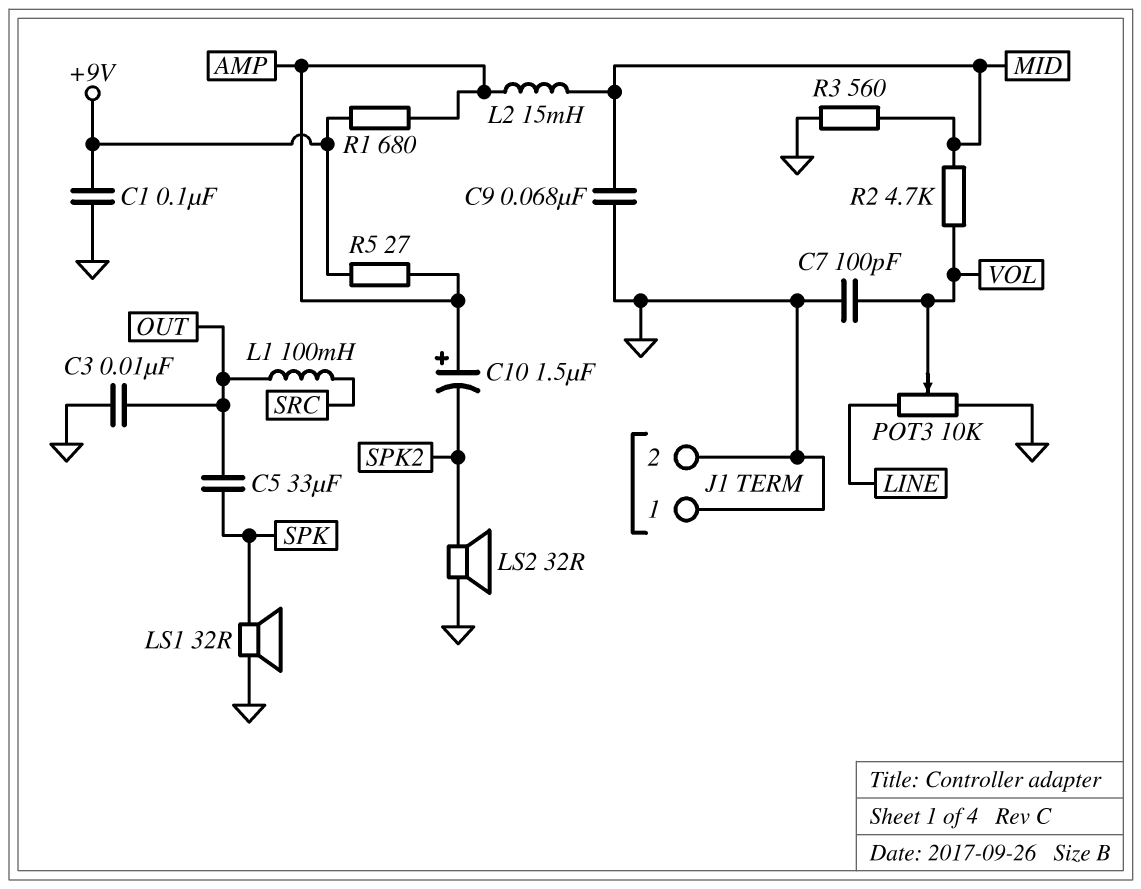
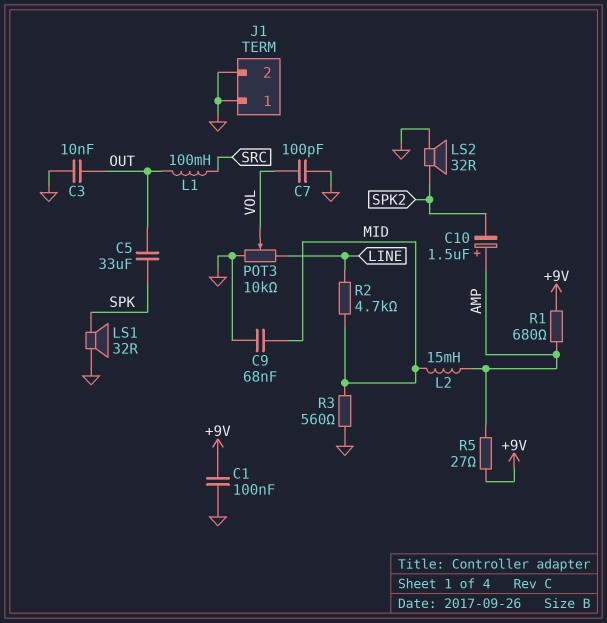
R2: 4.7k (MID, VOL) -> 4.7k (LINE, MID)

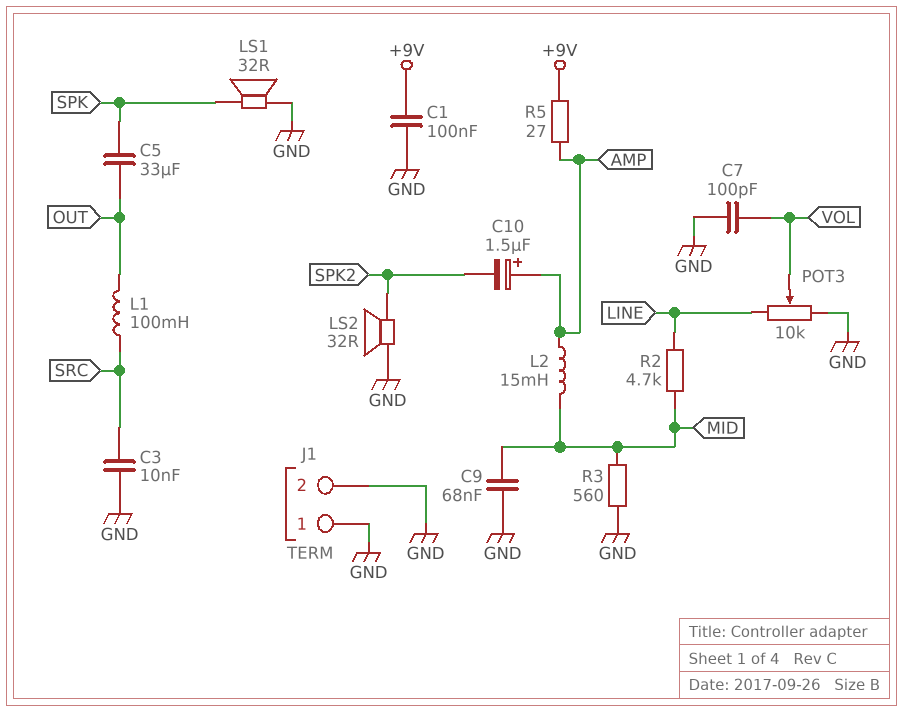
C3: 10nF (GND, OUT) -> 10nF (GND, SRC)
R1: 680 (+9V, AMP) -> none

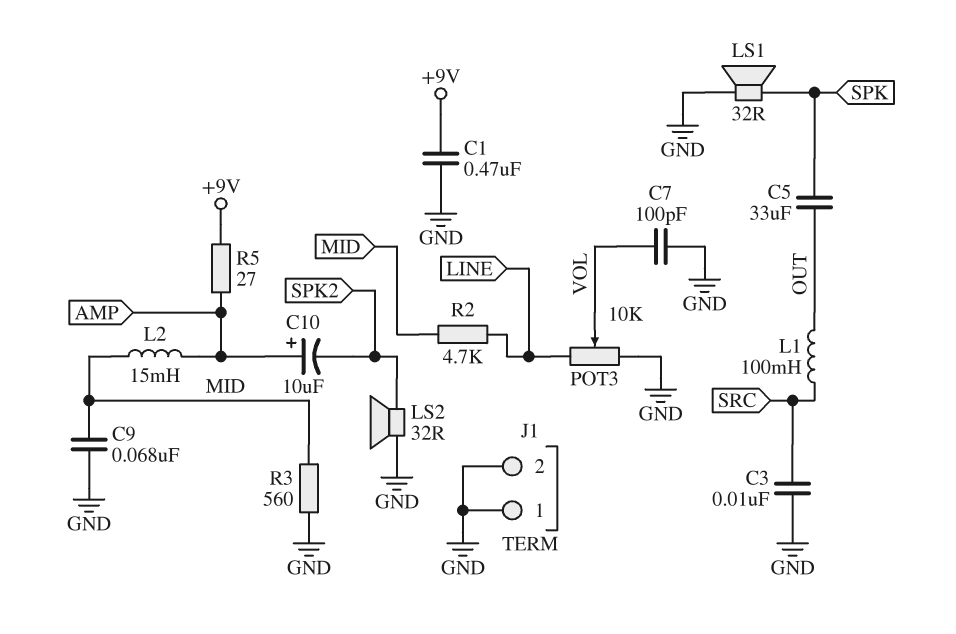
C1: 100nF (+9V, GND) -> 470nF (+9V, GND)
C10: 1.5uF (plus AMP, minus SPK2) -> 10uF (plus AMP, minus SPK2)

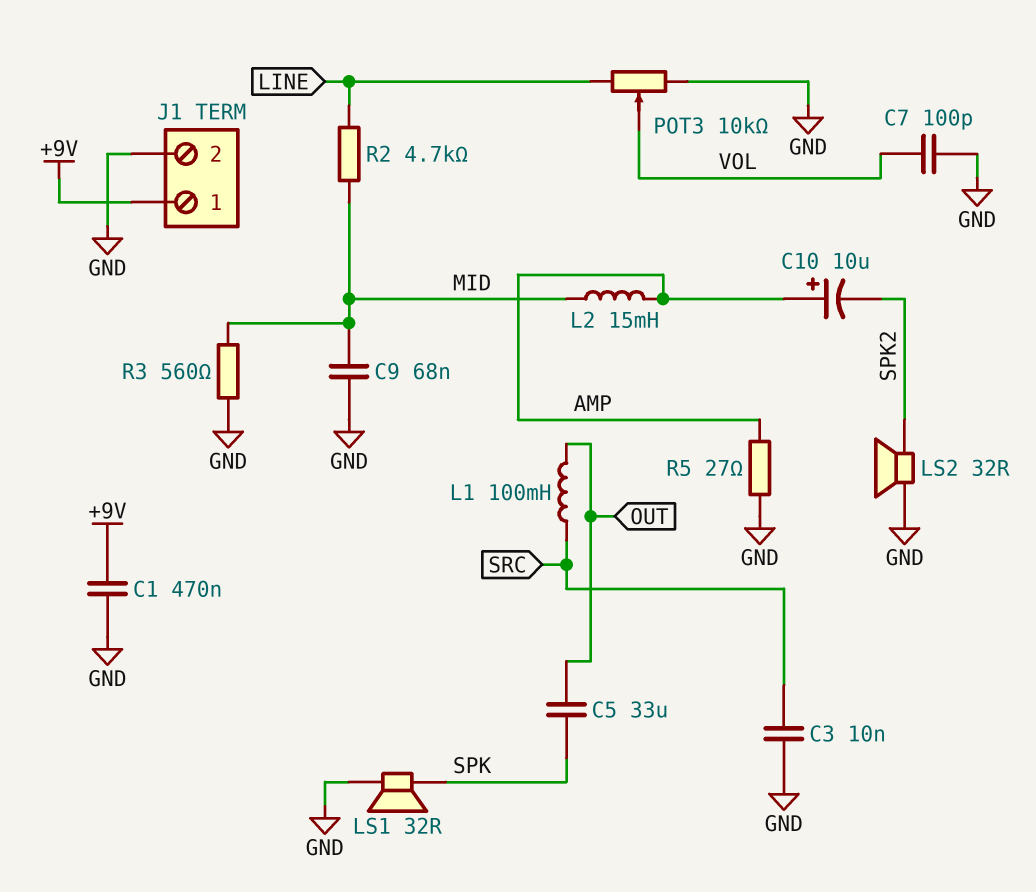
J1 pin 1: GND -> +9V
R5: 27 (+9V, AMP) -> 27 (AMP, GND)

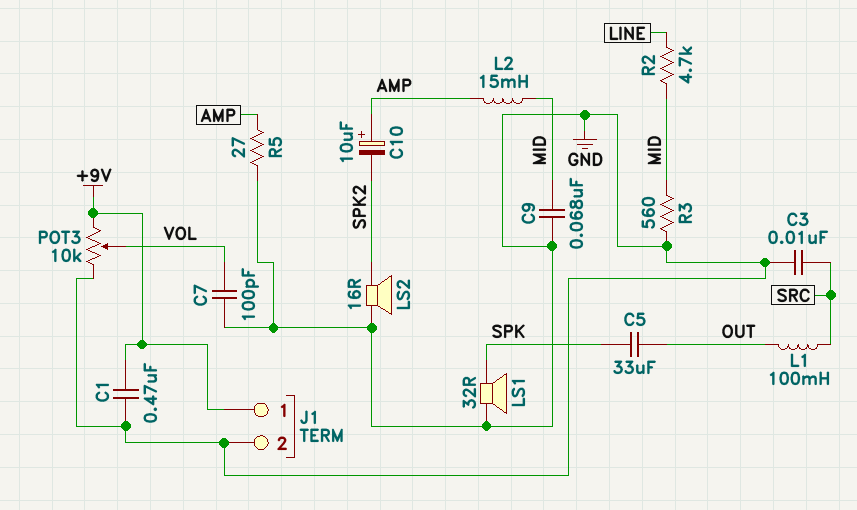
LS2: speaker 32R (GND, SPK2) -> speaker 16R (GND, SPK2)
POT3: 10k (GND, LINE, wiper VOL) -> 10k (+9V, GND, wiper VOL)

